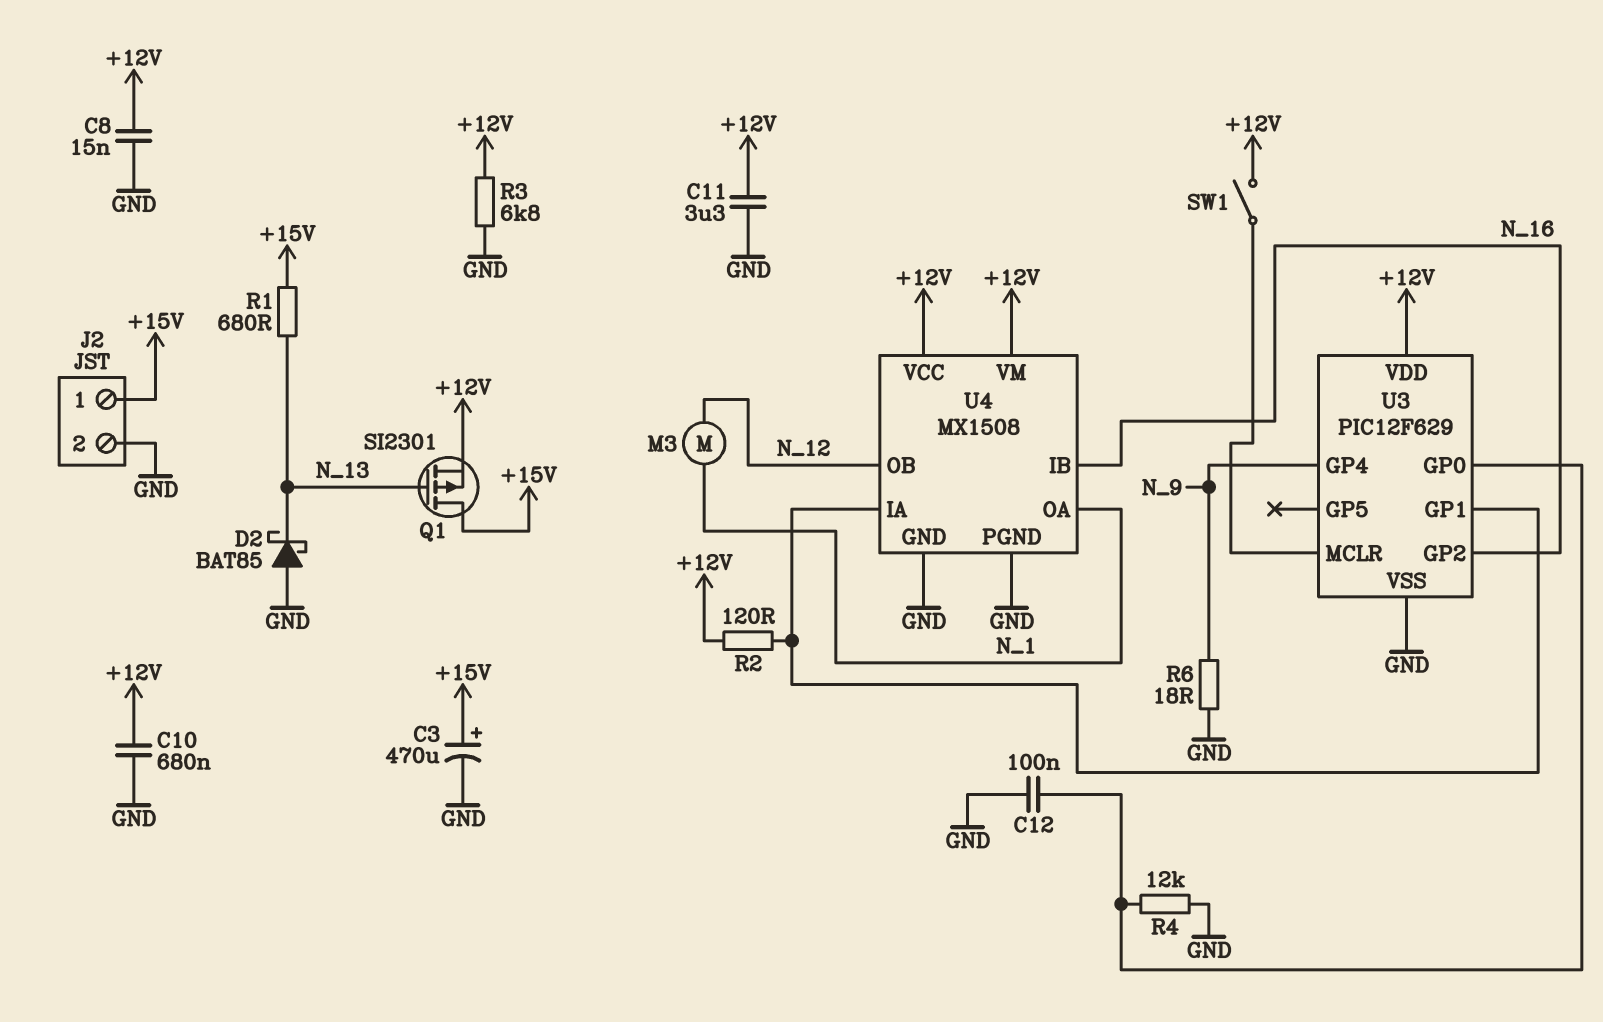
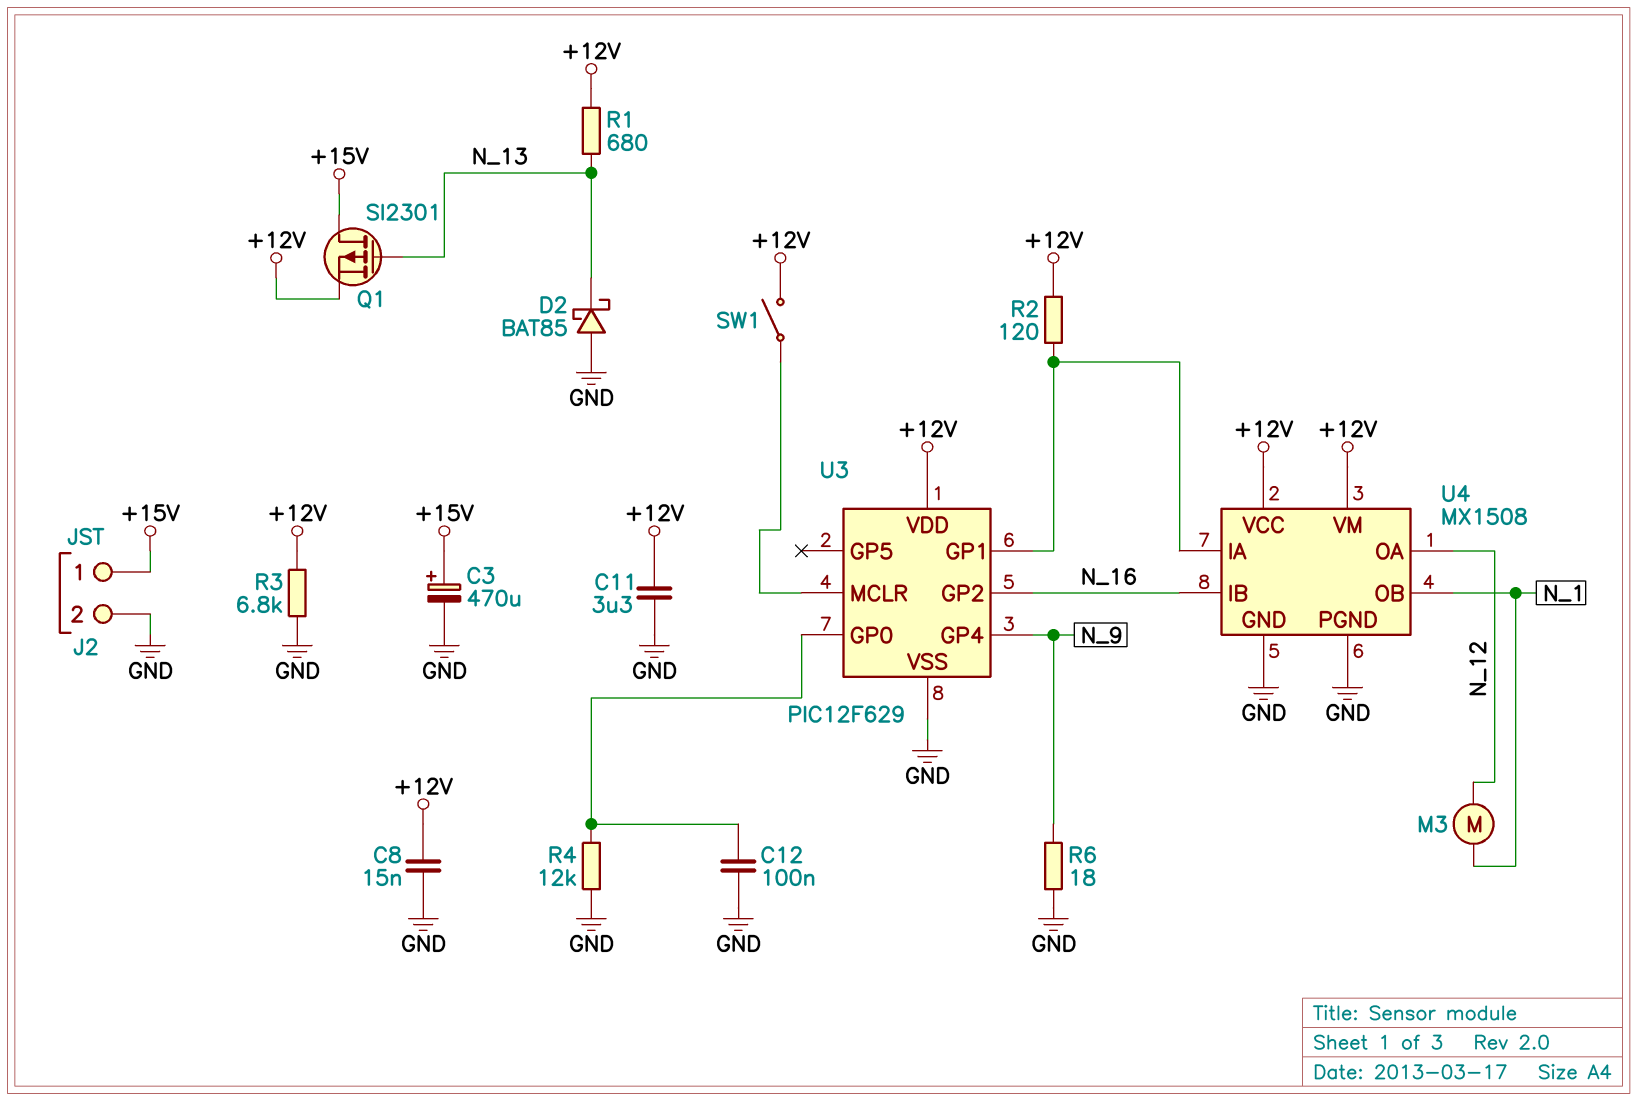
C10: 680nF (+12V, GND) -> none
R1: 680 (+15V, N_13) -> 680 (+12V, N_13)
U4 pin OA: N_1 -> N_12
U4 pin OB: N_12 -> N_1

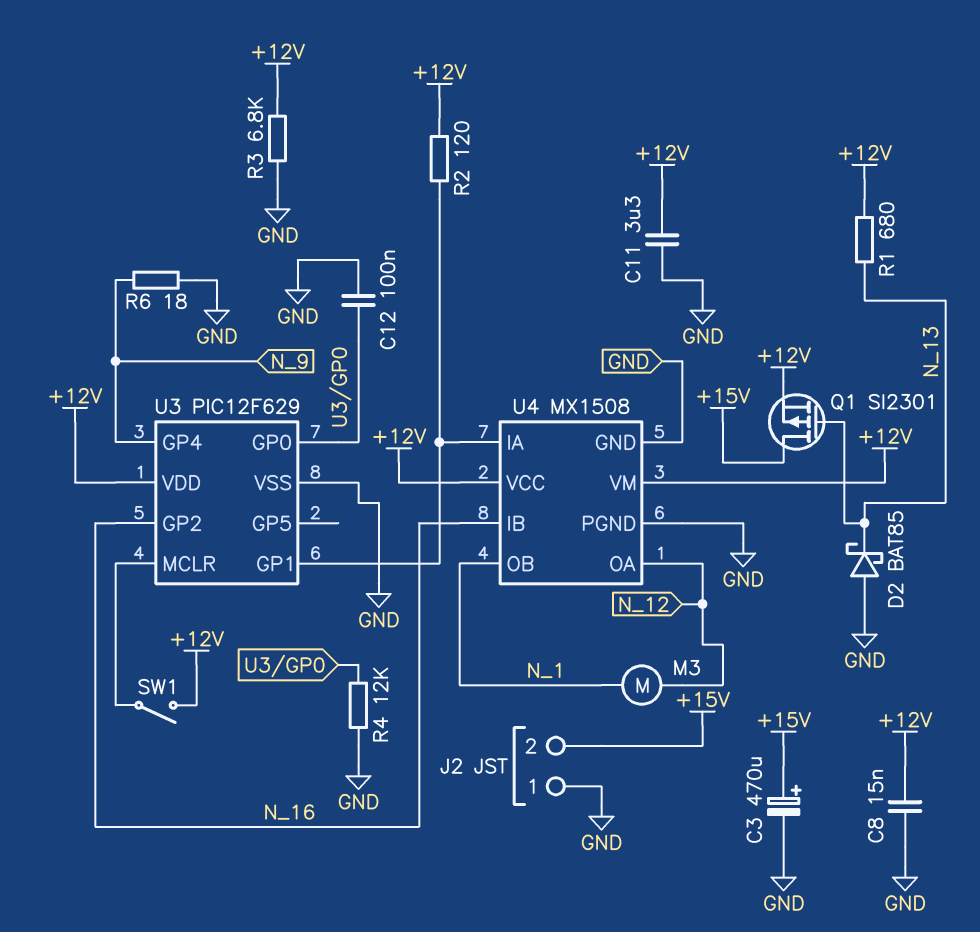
J2 pin 1: +15V -> GND
J2 pin 2: GND -> +15V

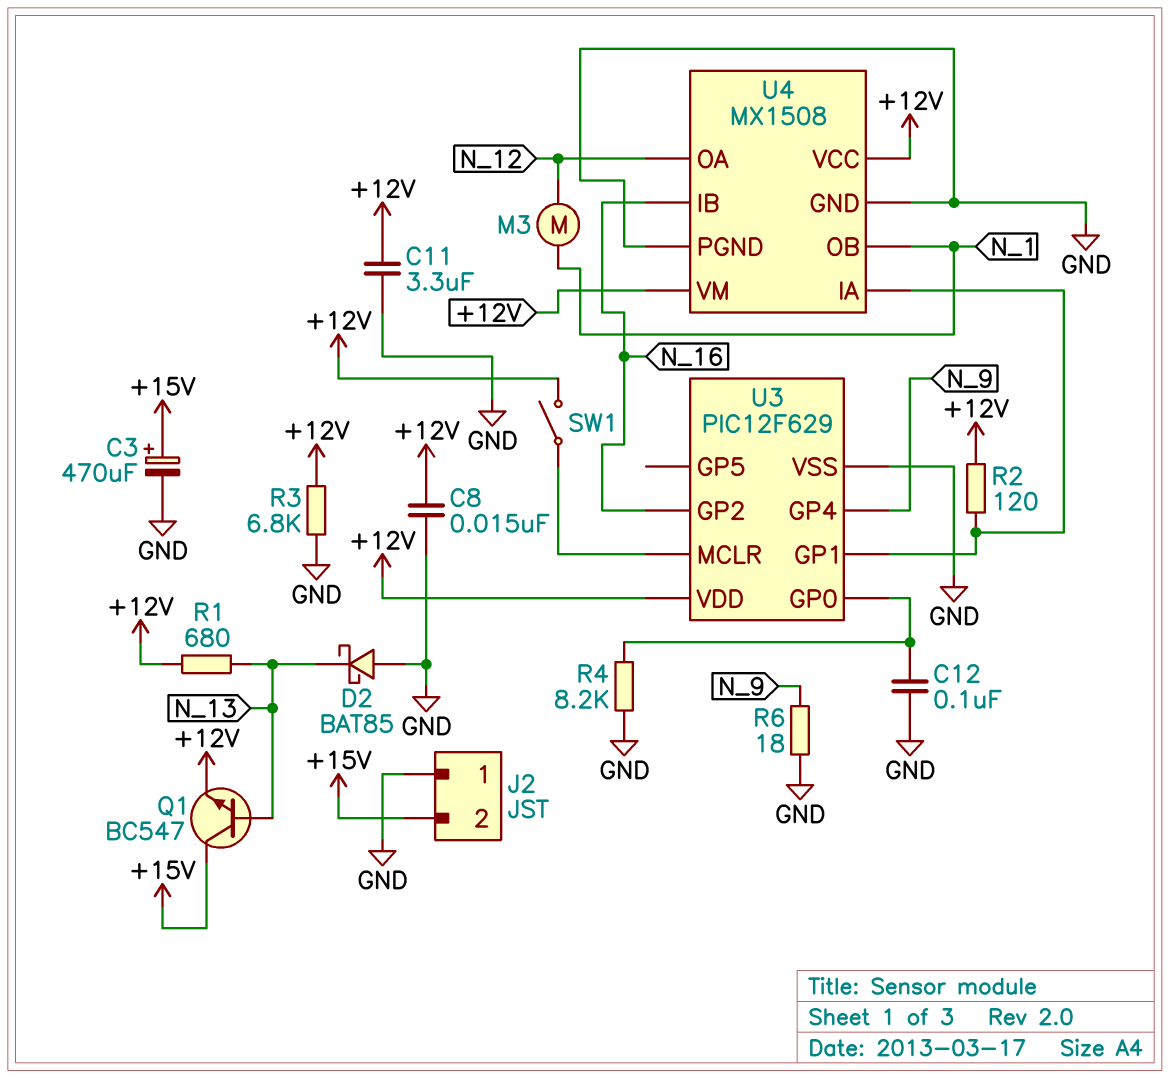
Q1: PMOS SI2301 (G N_13, D +15V, S +12V) -> NPN BC547 (B N_13, C +15V, E +12V)
R4: 12k (GND, U3/GP0) -> 8.2k (GND, U3/GP0)

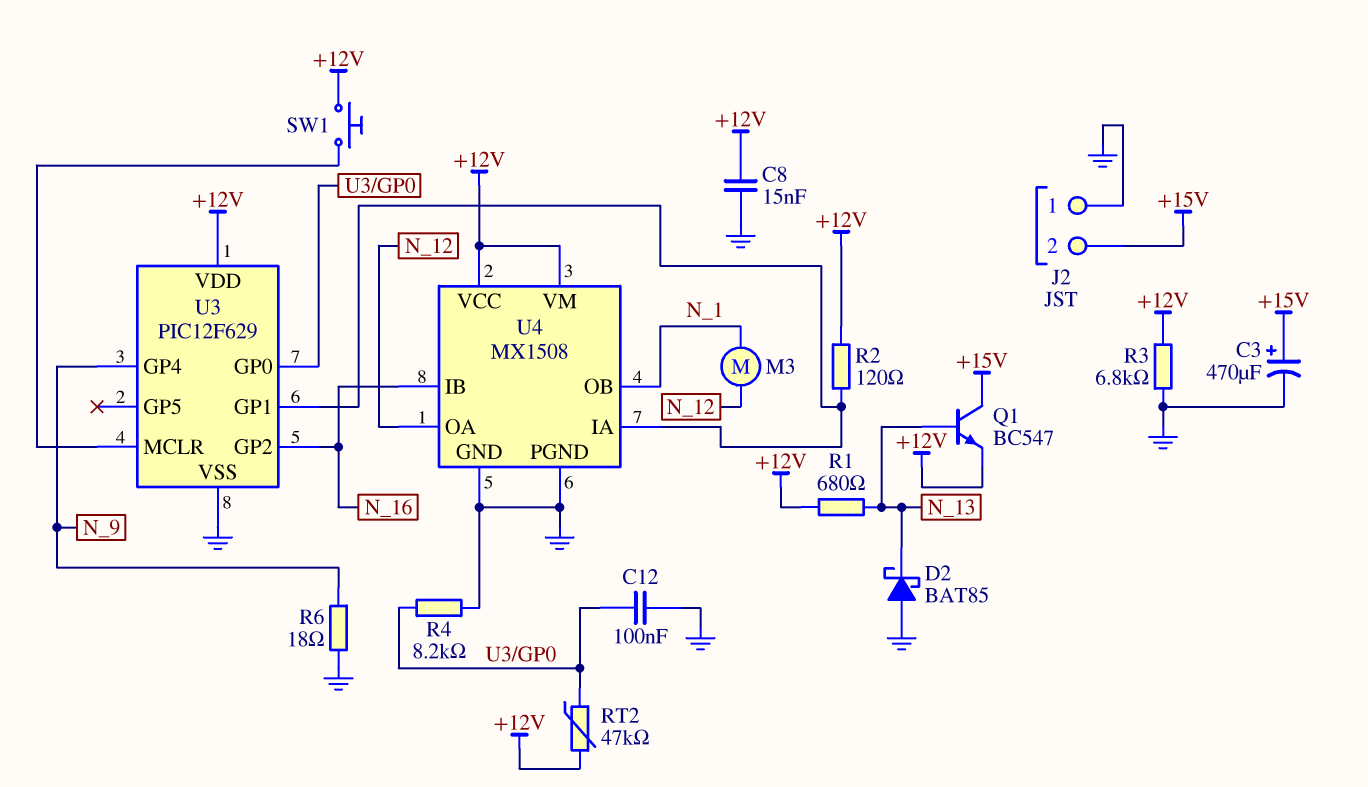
C11: 3.3uF (+12V, GND) -> none
RT2: none -> 47k (+12V, U3/GP0)
SW1: switch (+12V, U3/MCLR) -> button (+12V, U3/MCLR)

